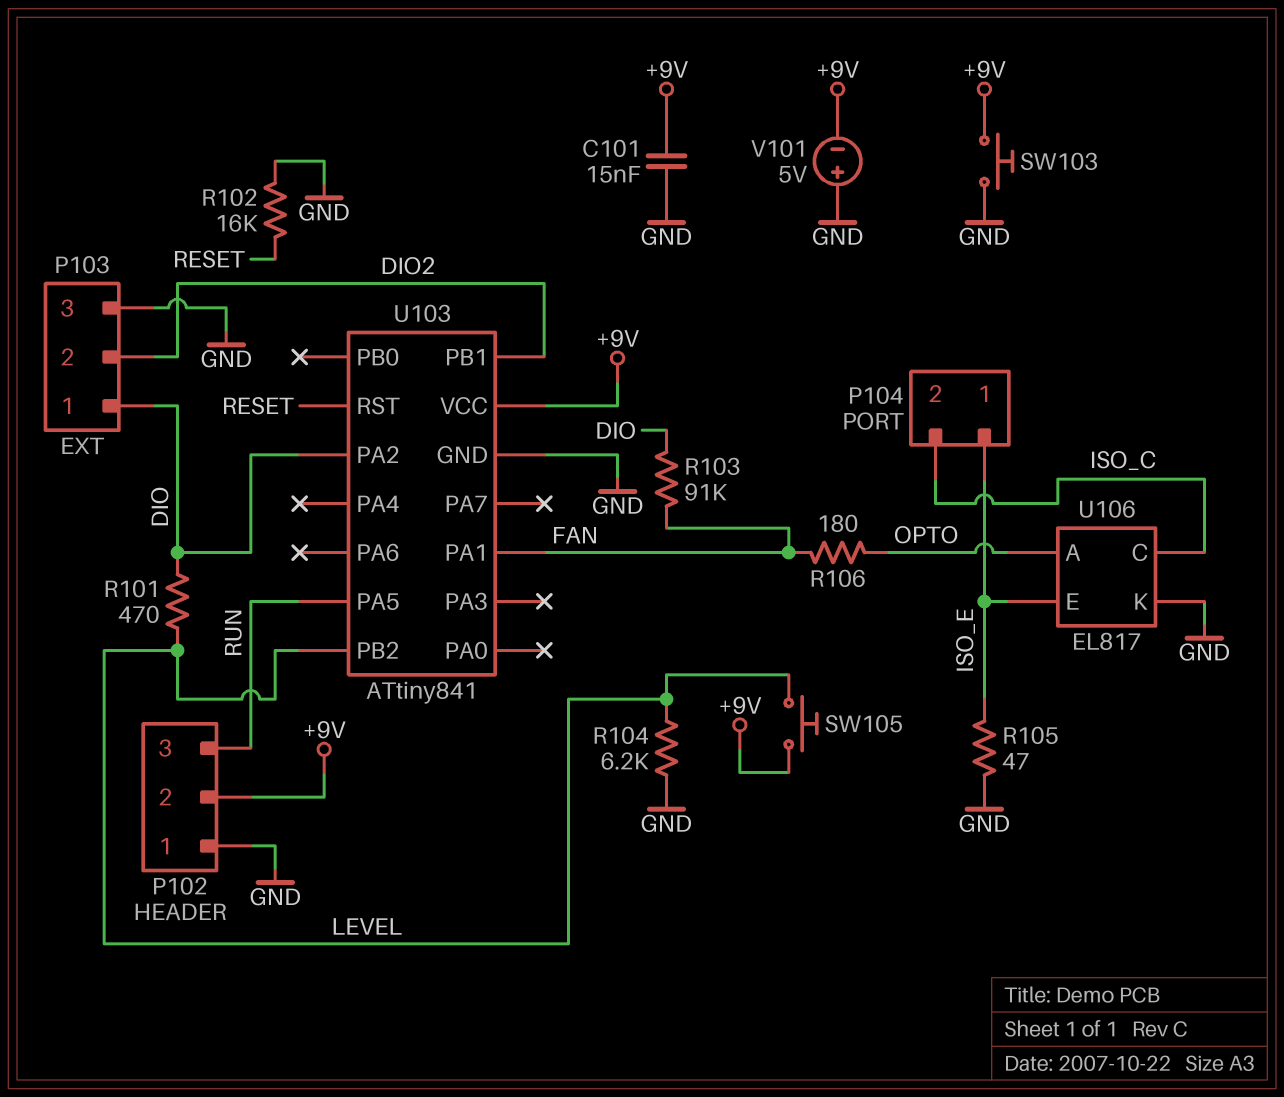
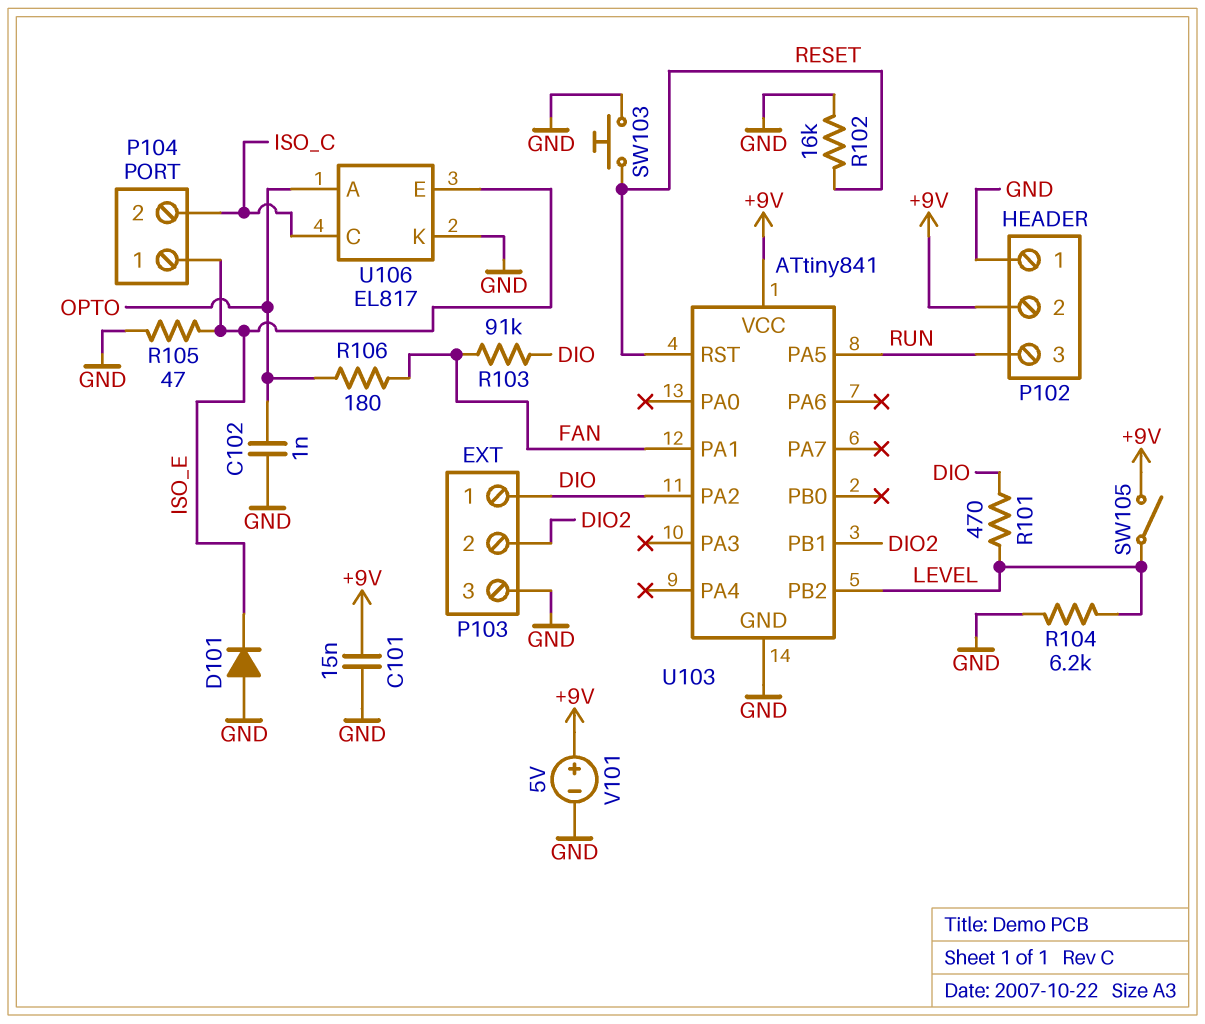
C102: none -> 1nF (GND, OPTO)
D101: none -> diode (A GND, K ISO_E)
SW103: button (+9V, GND) -> button (GND, RESET)
SW105: button (+9V, LEVEL) -> switch (+9V, LEVEL)
V101: 5V (plus GND, minus +9V) -> 5V (plus +9V, minus GND)

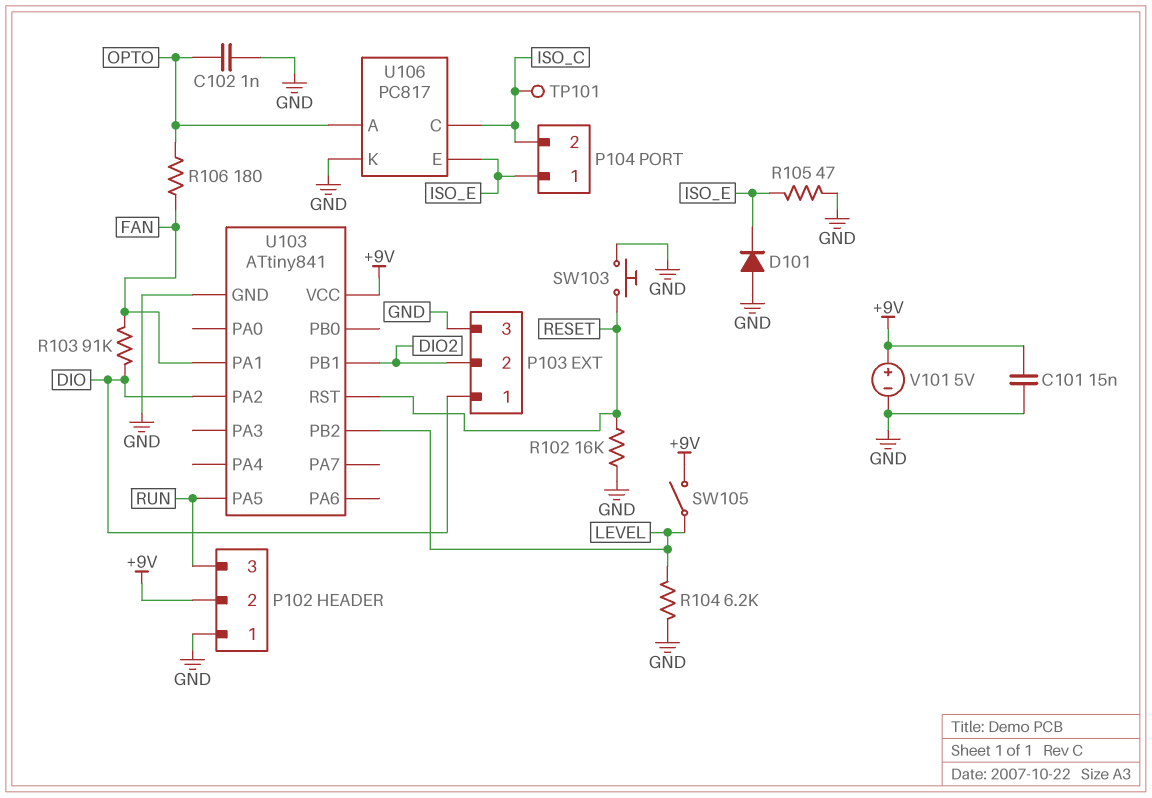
R101: 470 (DIO, LEVEL) -> none
TP101: none -> test point (ISO_C)
U106: EL817 -> PC817

